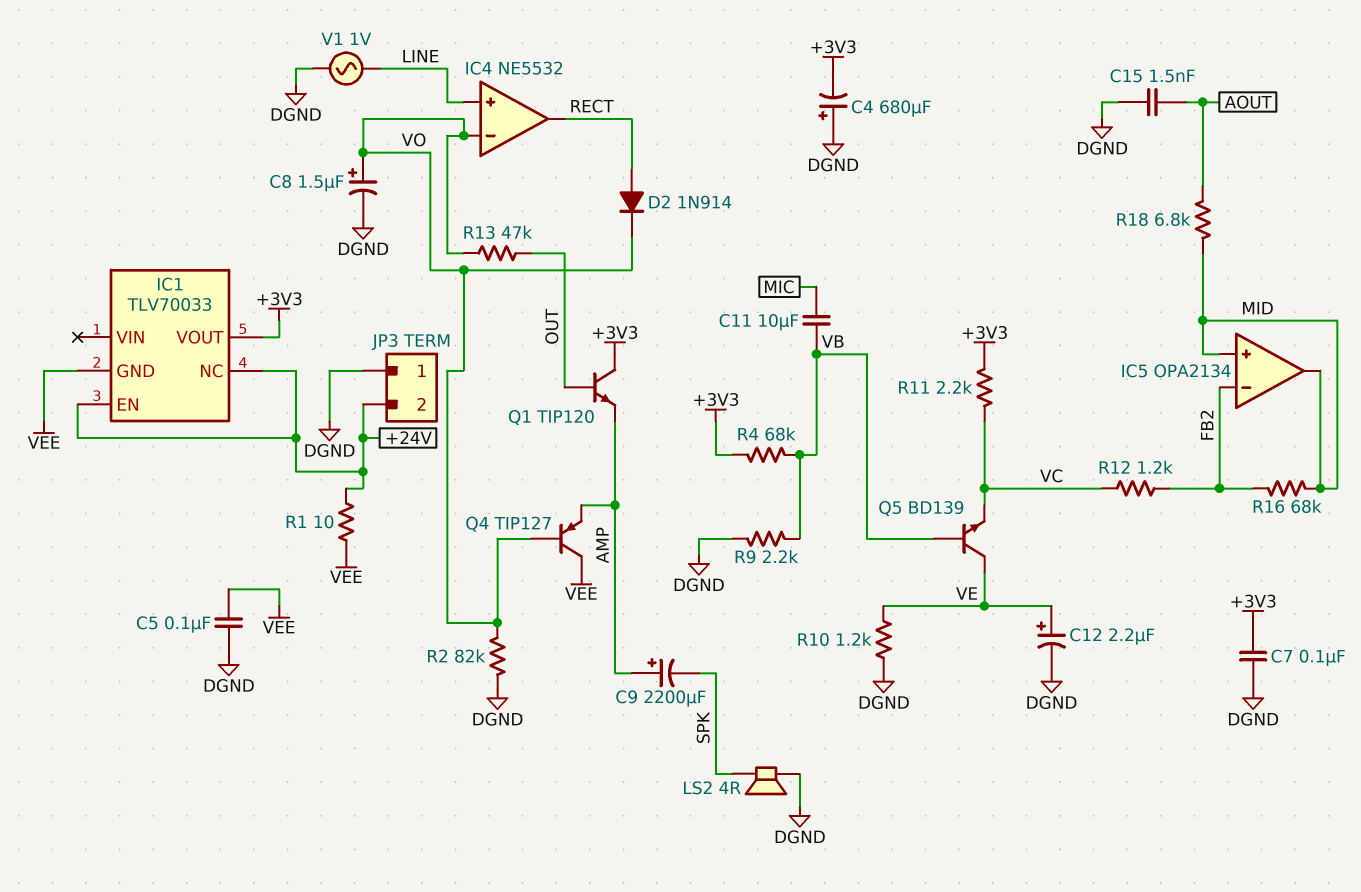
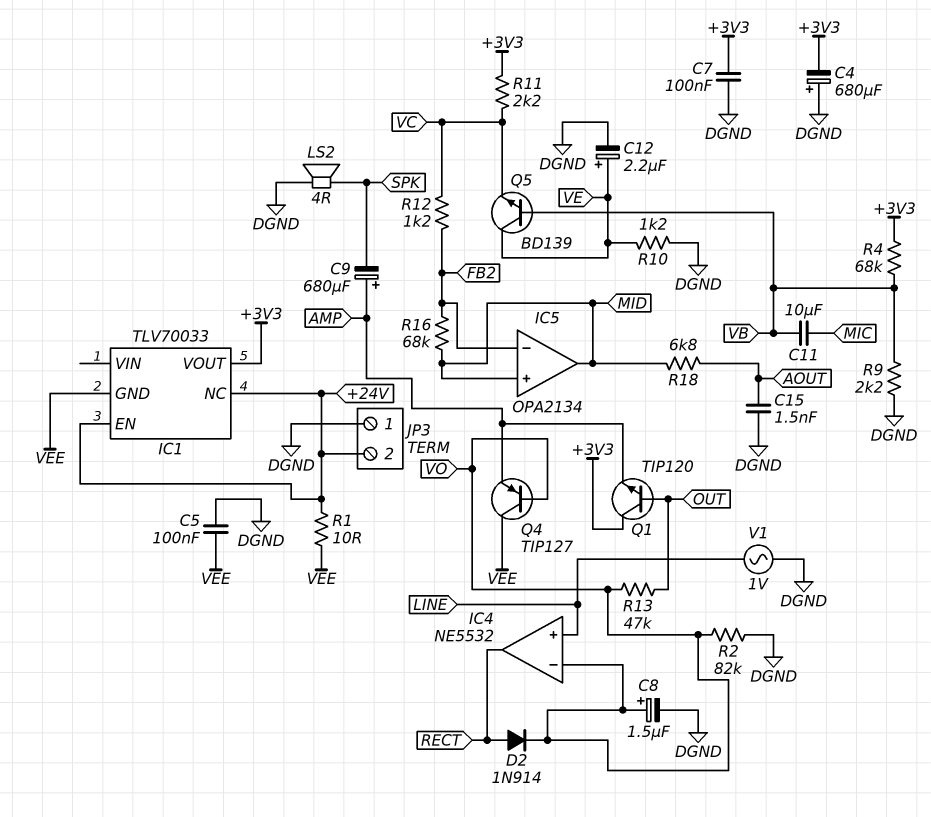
C9: 2200uF (plus AMP, minus SPK) -> 680uF (plus AMP, minus SPK)

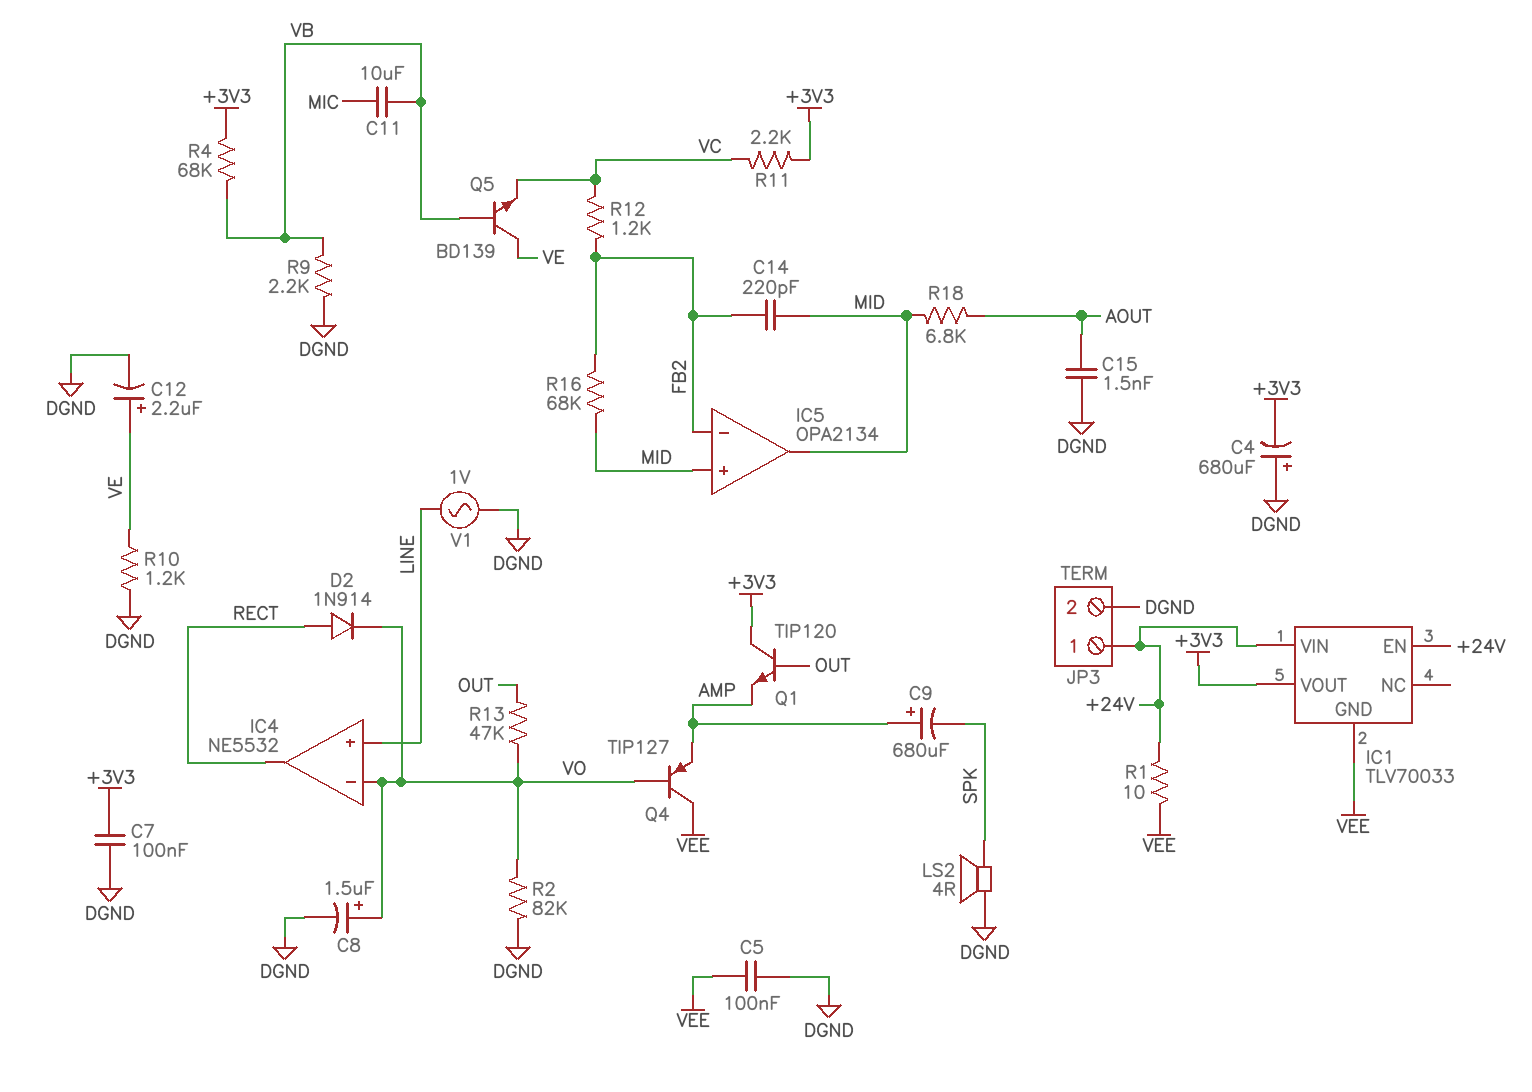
C14: none -> 220pF (FB2, MID)
IC1 pin NC: +24V -> none
IC1 pin VIN: none -> +24V
JP3 pin 1: DGND -> +24V
JP3 pin 2: +24V -> DGND

